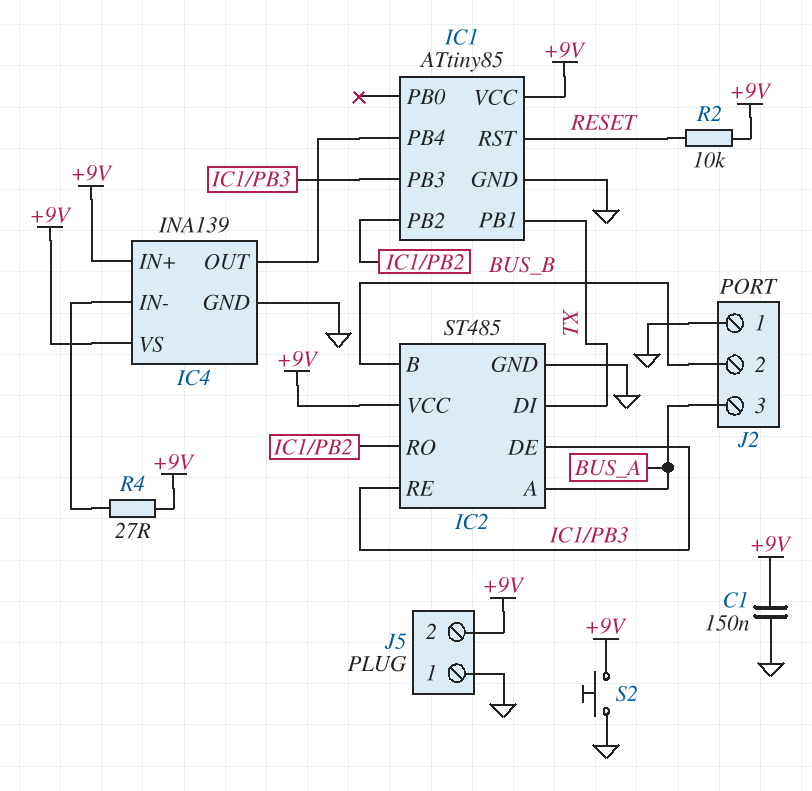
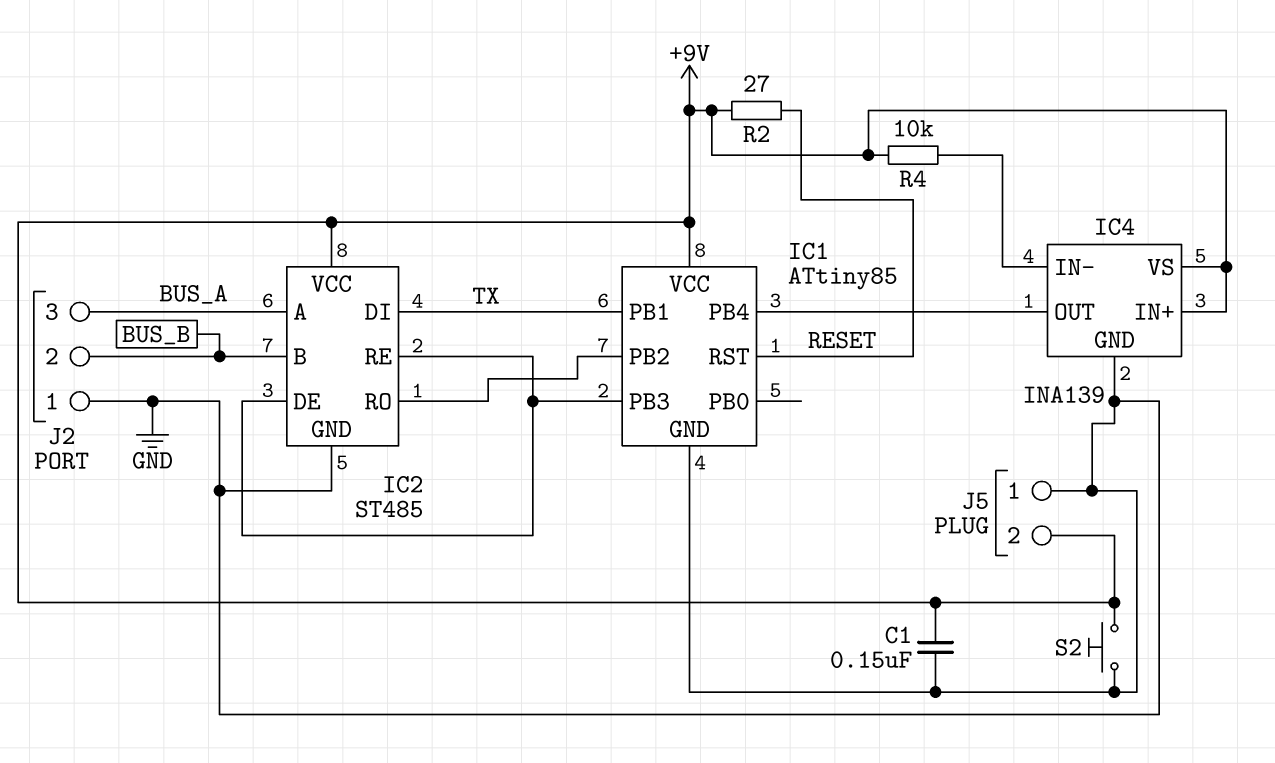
R2: 10k (+9V, RESET) -> 27 (+9V, RESET)
R4: 27 (+9V, IC4/IN-) -> 10k (+9V, IC4/IN-)

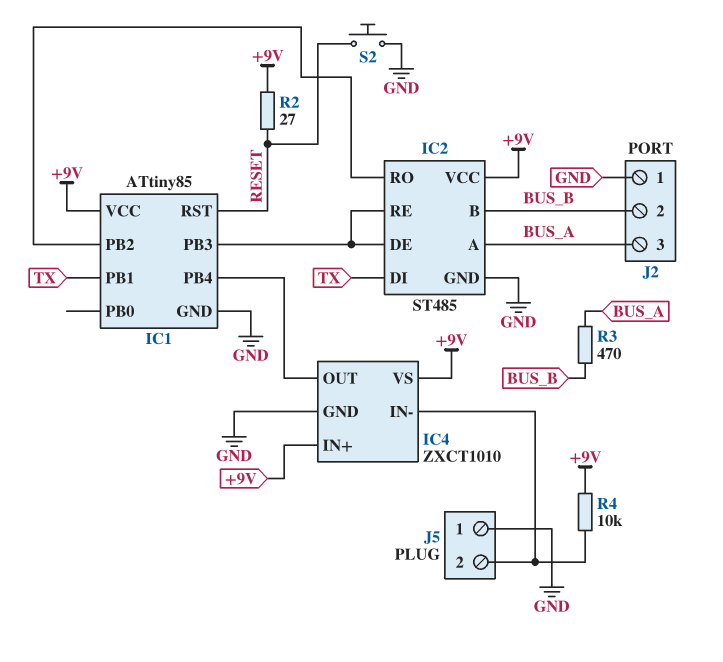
C1: 150nF (+9V, GND) -> none
IC4: INA139 -> ZXCT1010
J5 pin 2: +9V -> IC4/IN-
R3: none -> 470 (BUS_A, BUS_B)
S2: button (+9V, GND) -> button (GND, RESET)

